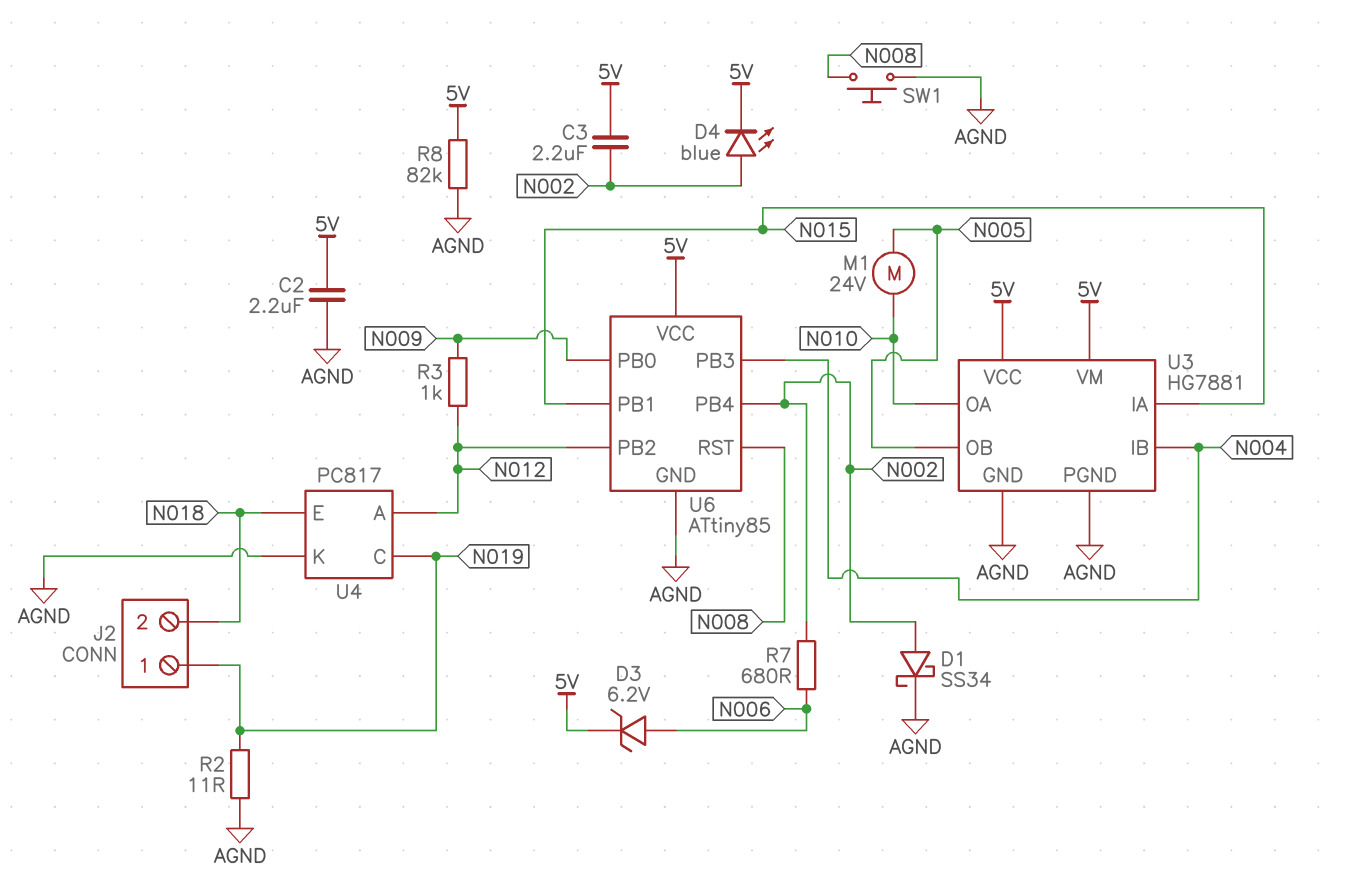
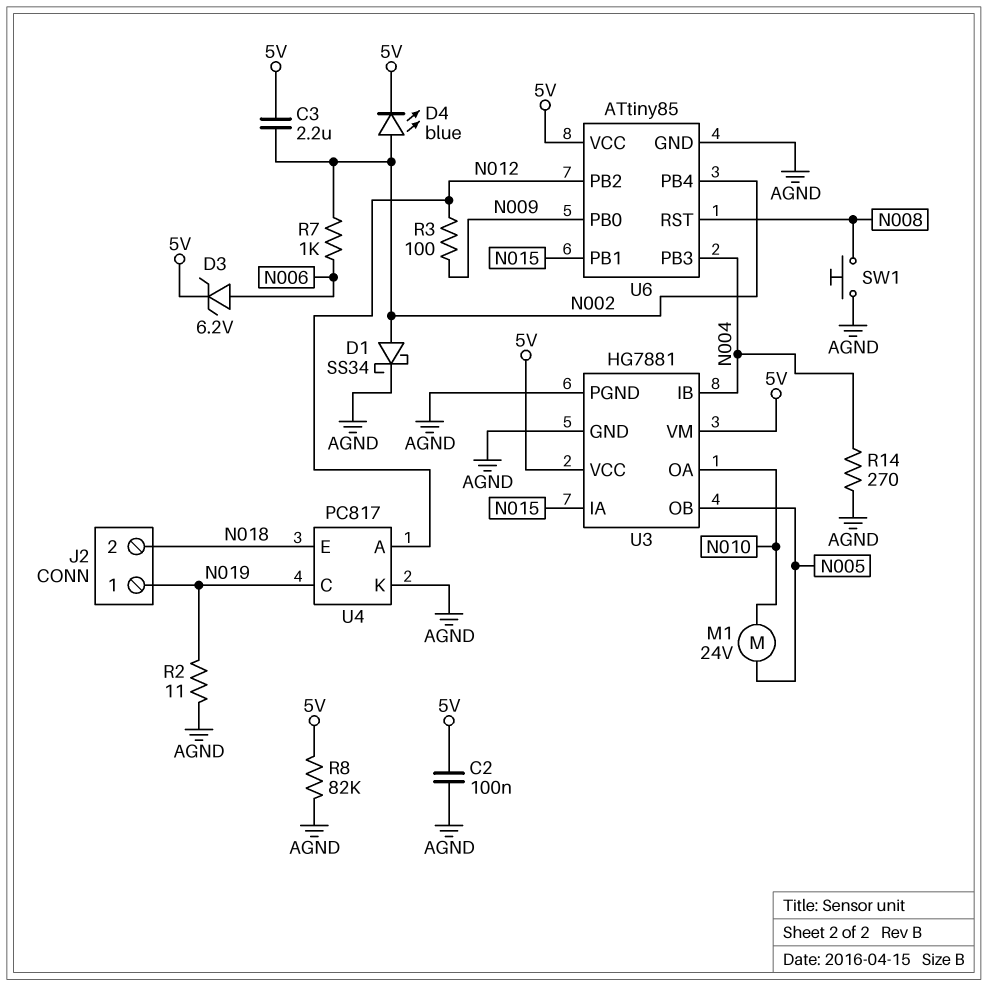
C2: 2.2uF (5V, AGND) -> 100nF (5V, AGND)
R3: 1k (N009, N012) -> 100 (N009, N012)
R7: 680 (N002, N006) -> 1k (N002, N006)
R14: none -> 270 (AGND, N004)

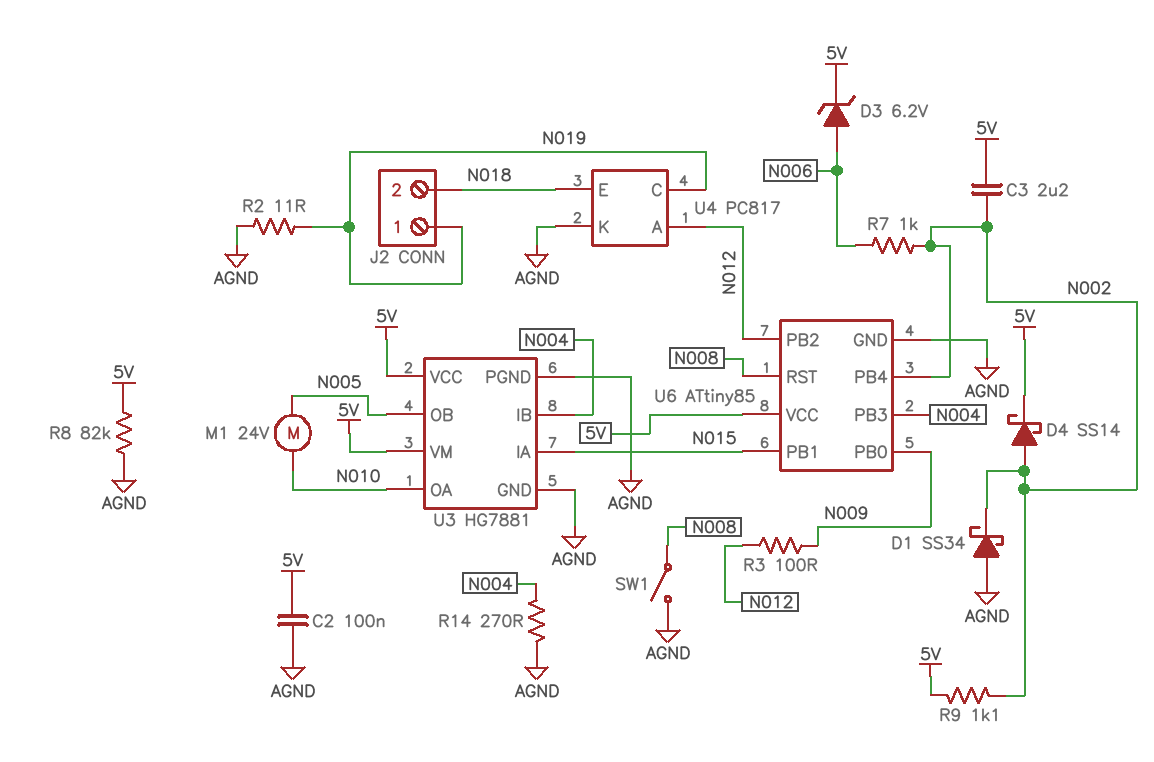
D1: schottky SS34 (A N002, K AGND) -> schottky SS34 (A AGND, K N002)
D4: LED blue (A N002, K 5V) -> schottky SS14 (A N002, K 5V)
R9: none -> 1.1k (5V, N002)
SW1: button (AGND, N008) -> switch (AGND, N008)

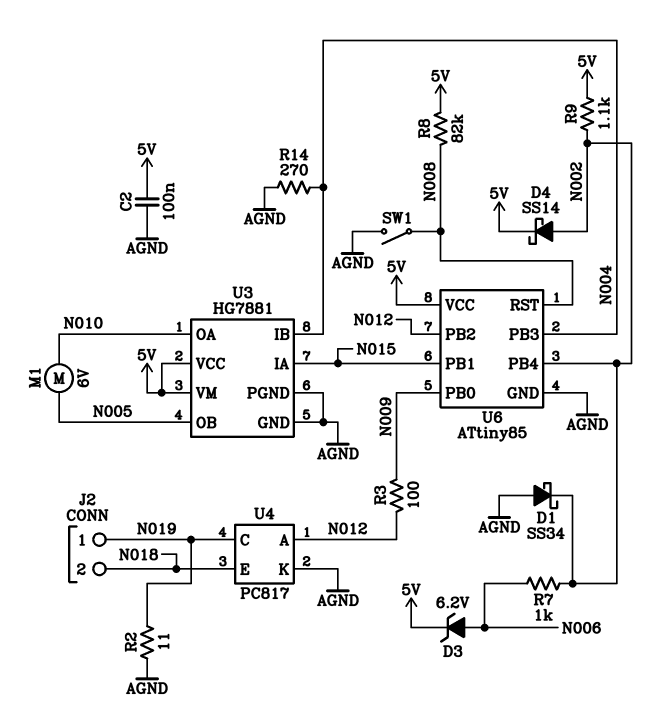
C3: 2.2uF (5V, N002) -> none
M1: motor 24V (N005, N010) -> motor 6V (N005, N010)
R8: 82k (5V, AGND) -> 82k (5V, N008)

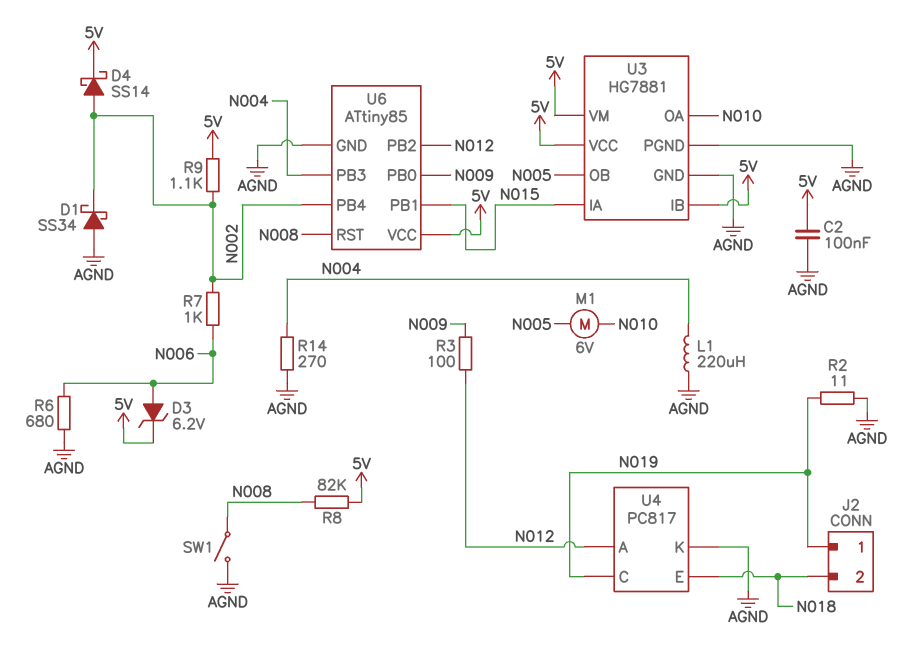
L1: none -> 220uH (AGND, N004)
R6: none -> 680 (AGND, N006)
U3 pin IB: N004 -> 5V

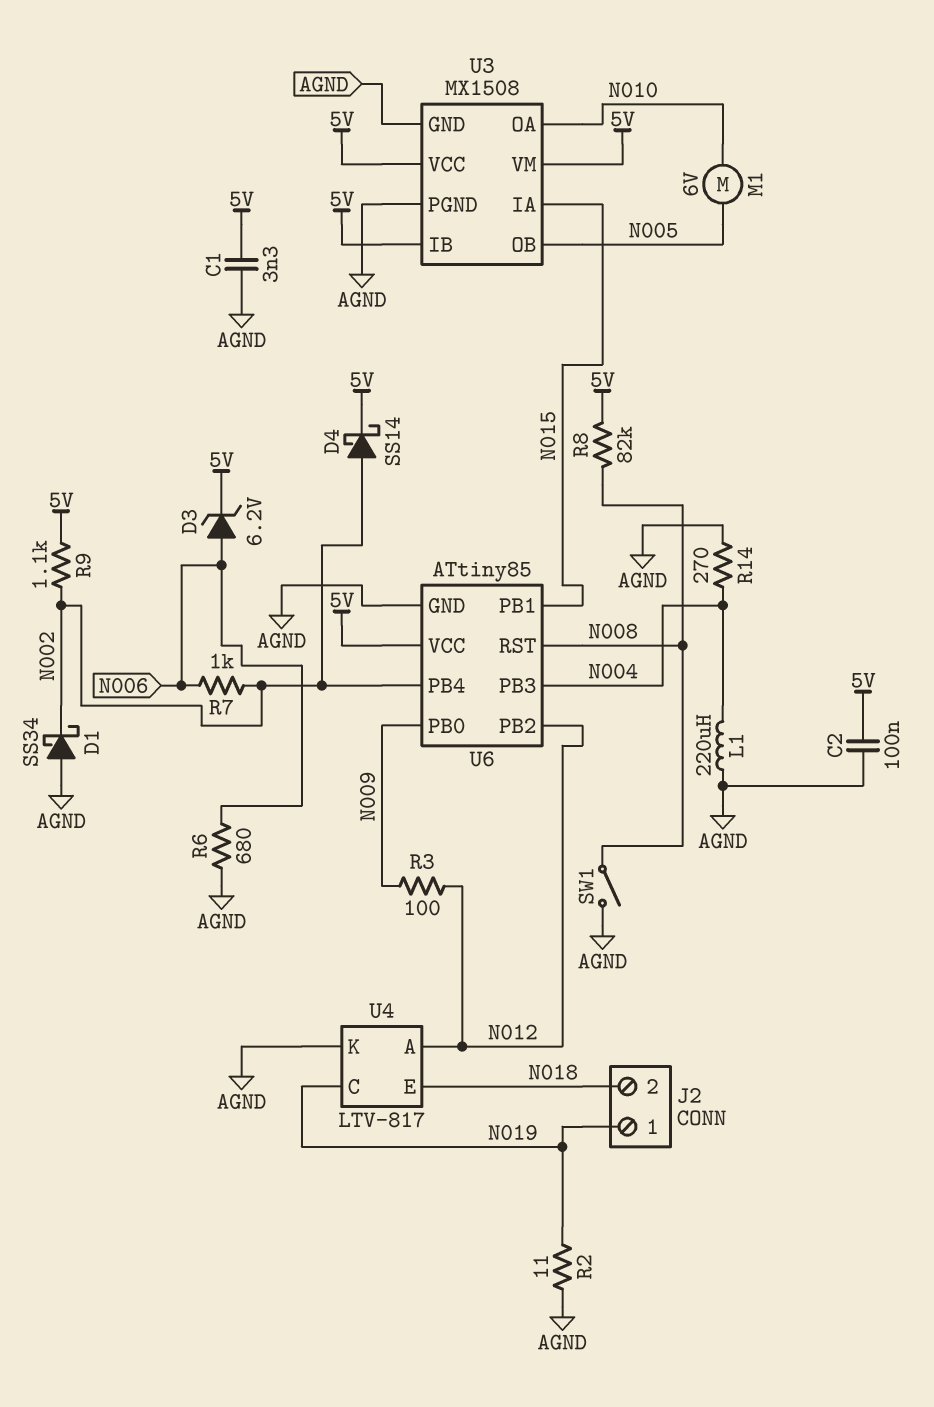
C1: none -> 3.3nF (5V, AGND)
U3: HG7881 -> MX1508
U4: PC817 -> LTV-817

